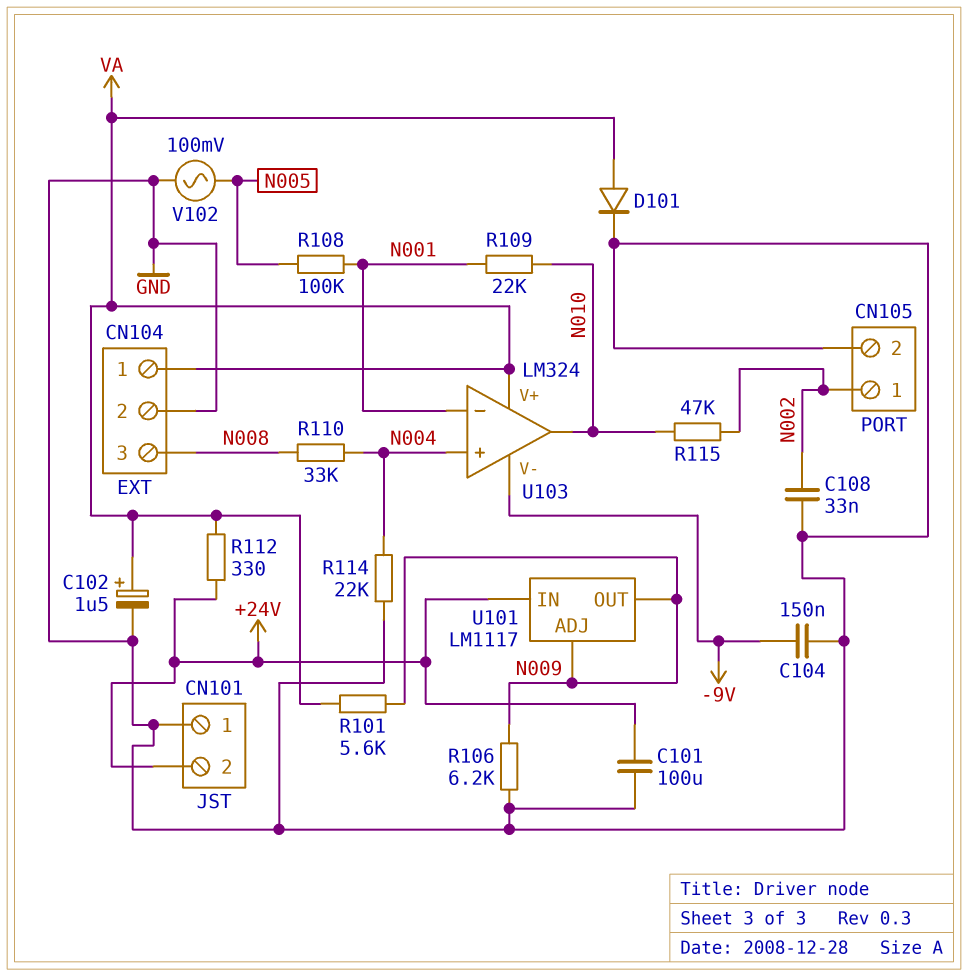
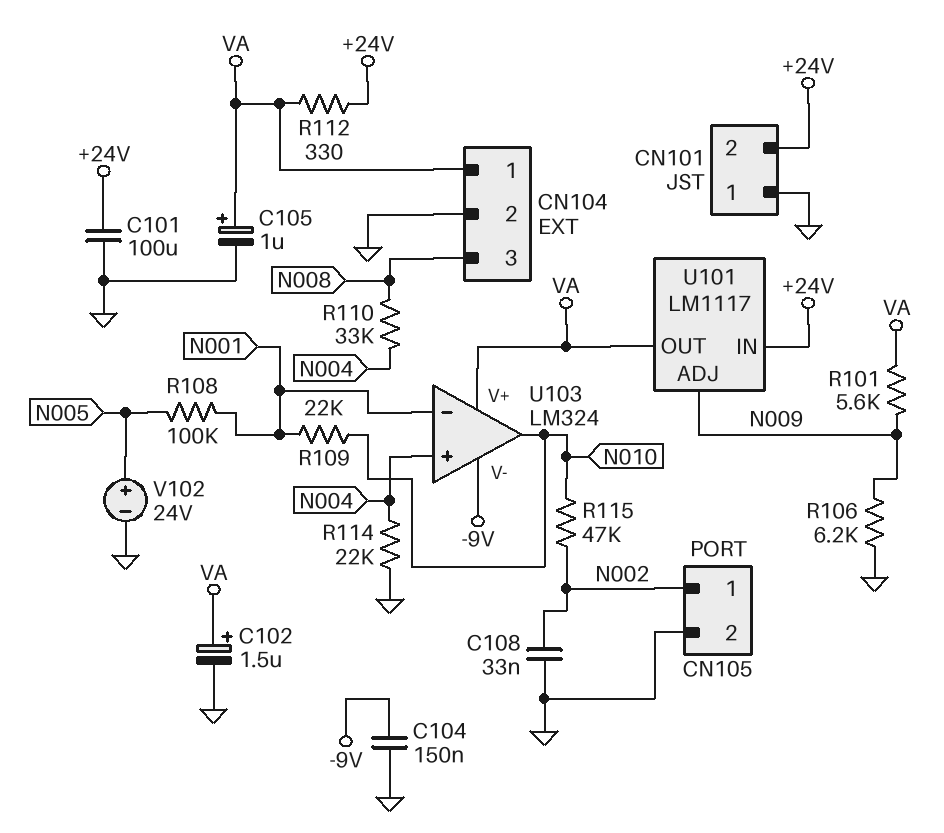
C105: none -> 1uF (plus VA, minus GND)
D101: diode (A VA, K GND) -> none
U101 pin OUT: N009 -> VA
V102: AC 100mV (GND, N005) -> 24V (plus N005, minus GND)

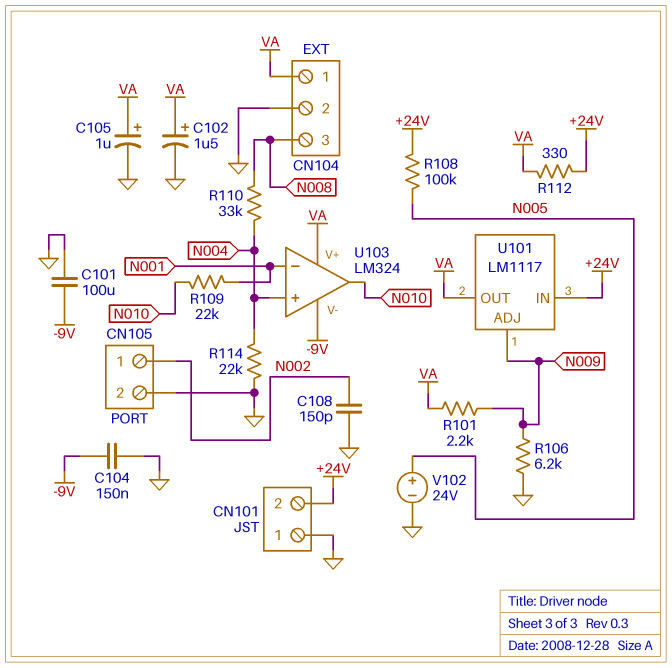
C101: 100uF (+24V, GND) -> 100uF (-9V, GND)
C108: 33nF (GND, N002) -> 150pF (GND, N002)
R101: 5.6k (N009, VA) -> 2.2k (N009, VA)
R108: 100k (N001, N005) -> 100k (+24V, N005)
R115: 47k (N002, N010) -> none

